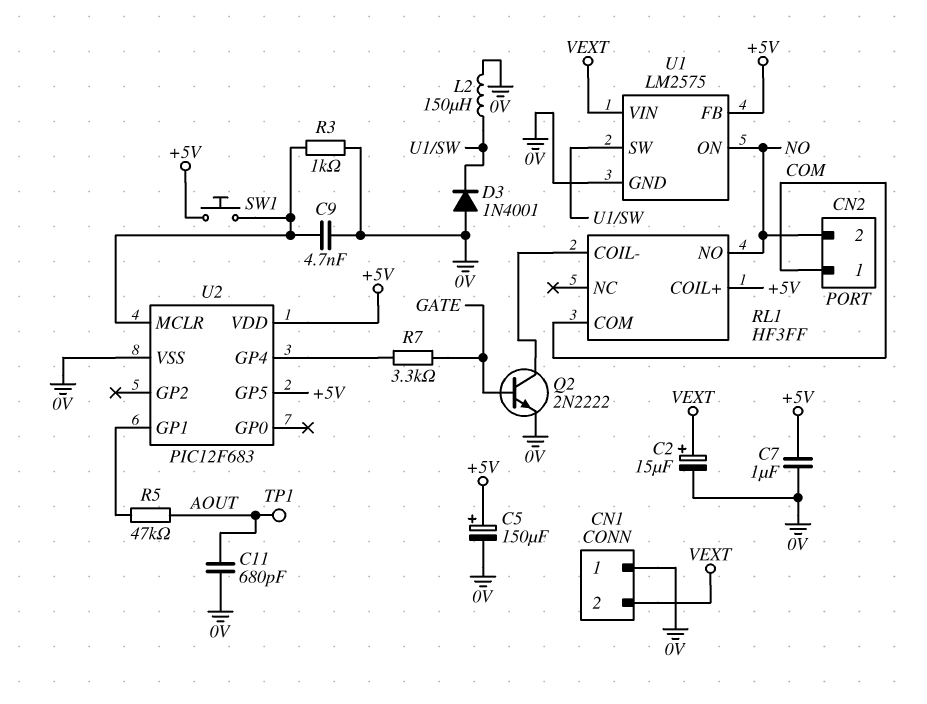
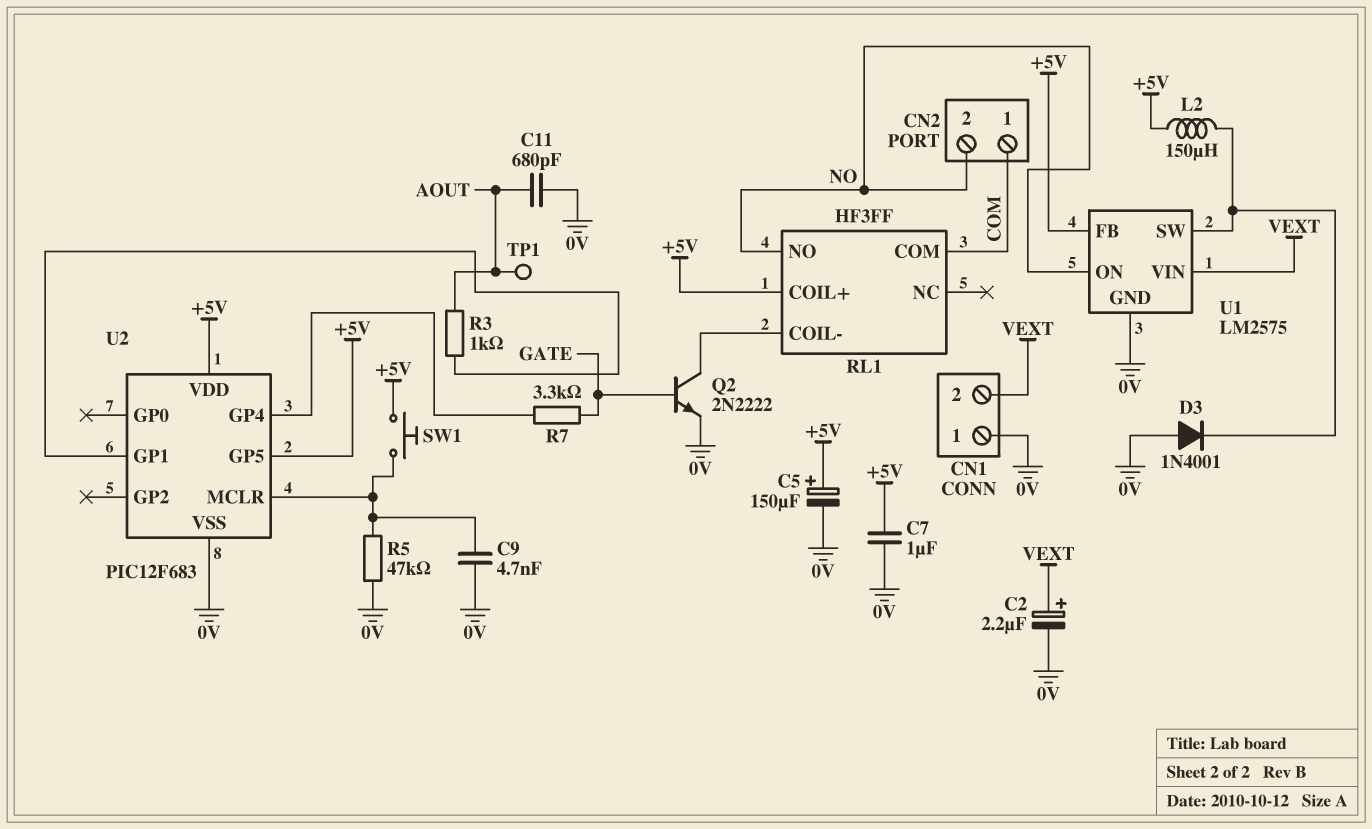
C2: 15uF (plus VEXT, minus 0V) -> 2.2uF (plus VEXT, minus 0V)
L2: 150uH (0V, U1/SW) -> 150uH (+5V, U1/SW)
R3: 1k (0V, U2/MCLR) -> 1k (AOUT, U2/GP1)
R5: 47k (AOUT, U2/GP1) -> 47k (0V, U2/MCLR)

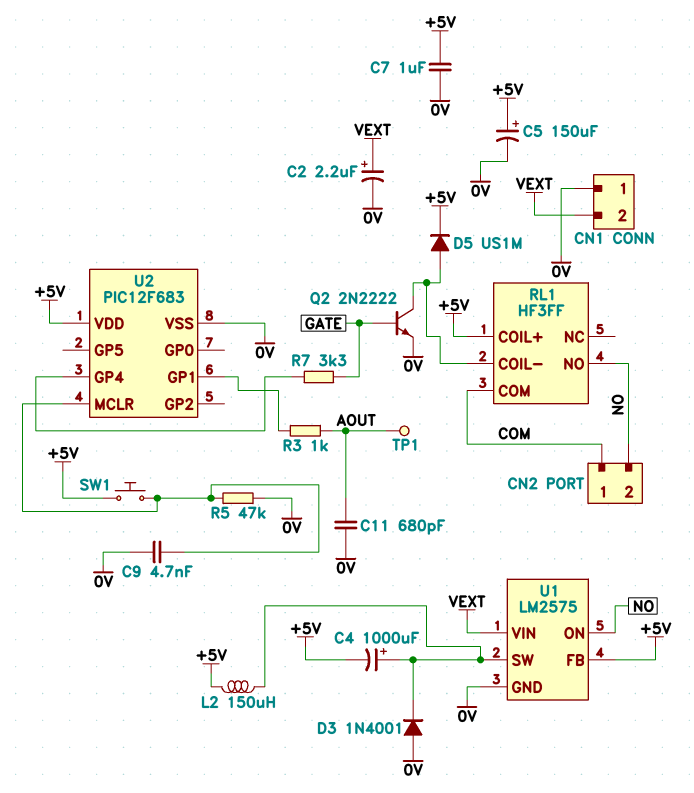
C4: none -> 1000uF (plus U1/SW, minus +5V)
D5: none -> diode US1M (A RL1/COIL-, K +5V)
U2 pin GP5: +5V -> none

